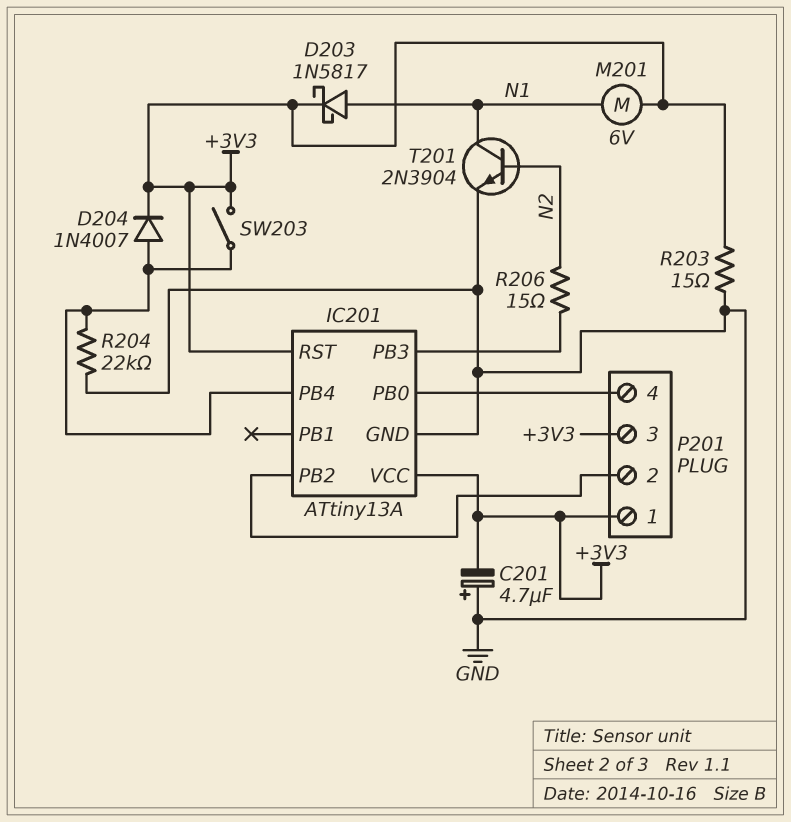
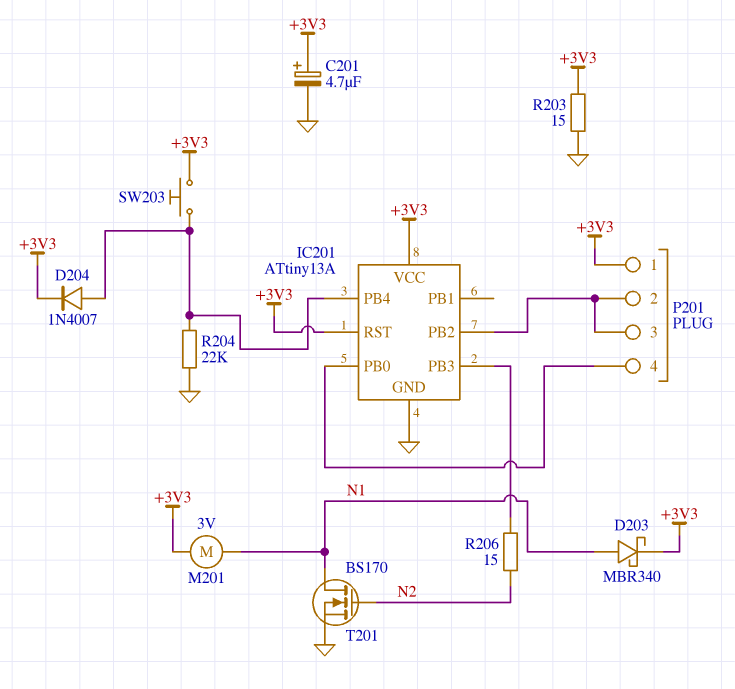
C201: 4.7uF (plus GND, minus +3V3) -> 4.7uF (plus +3V3, minus GND)
D203: schottky 1N5817 (A N1, K +3V3) -> schottky MBR340 (A N1, K +3V3)
M201: motor 6V (+3V3, N1) -> motor 3V (+3V3, N1)
P201 pin 3: +3V3 -> IC201/PB2
SW203: switch (+3V3, IC201/PB4) -> button (+3V3, IC201/PB4)
T201: NPN 2N3904 (B N2, C N1, E GND) -> NMOS BS170 (G N2, D N1, S GND)

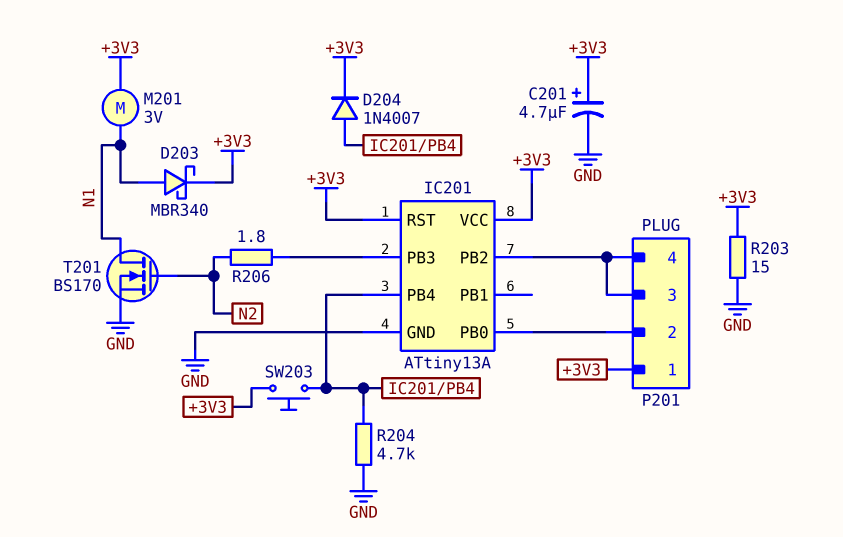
P201 pin 2: IC201/PB2 -> IC201/PB0
P201 pin 4: IC201/PB0 -> IC201/PB2
R204: 22k (GND, IC201/PB4) -> 4.7k (GND, IC201/PB4)
R206: 15 (IC201/PB3, N2) -> 1.8 (IC201/PB3, N2)

